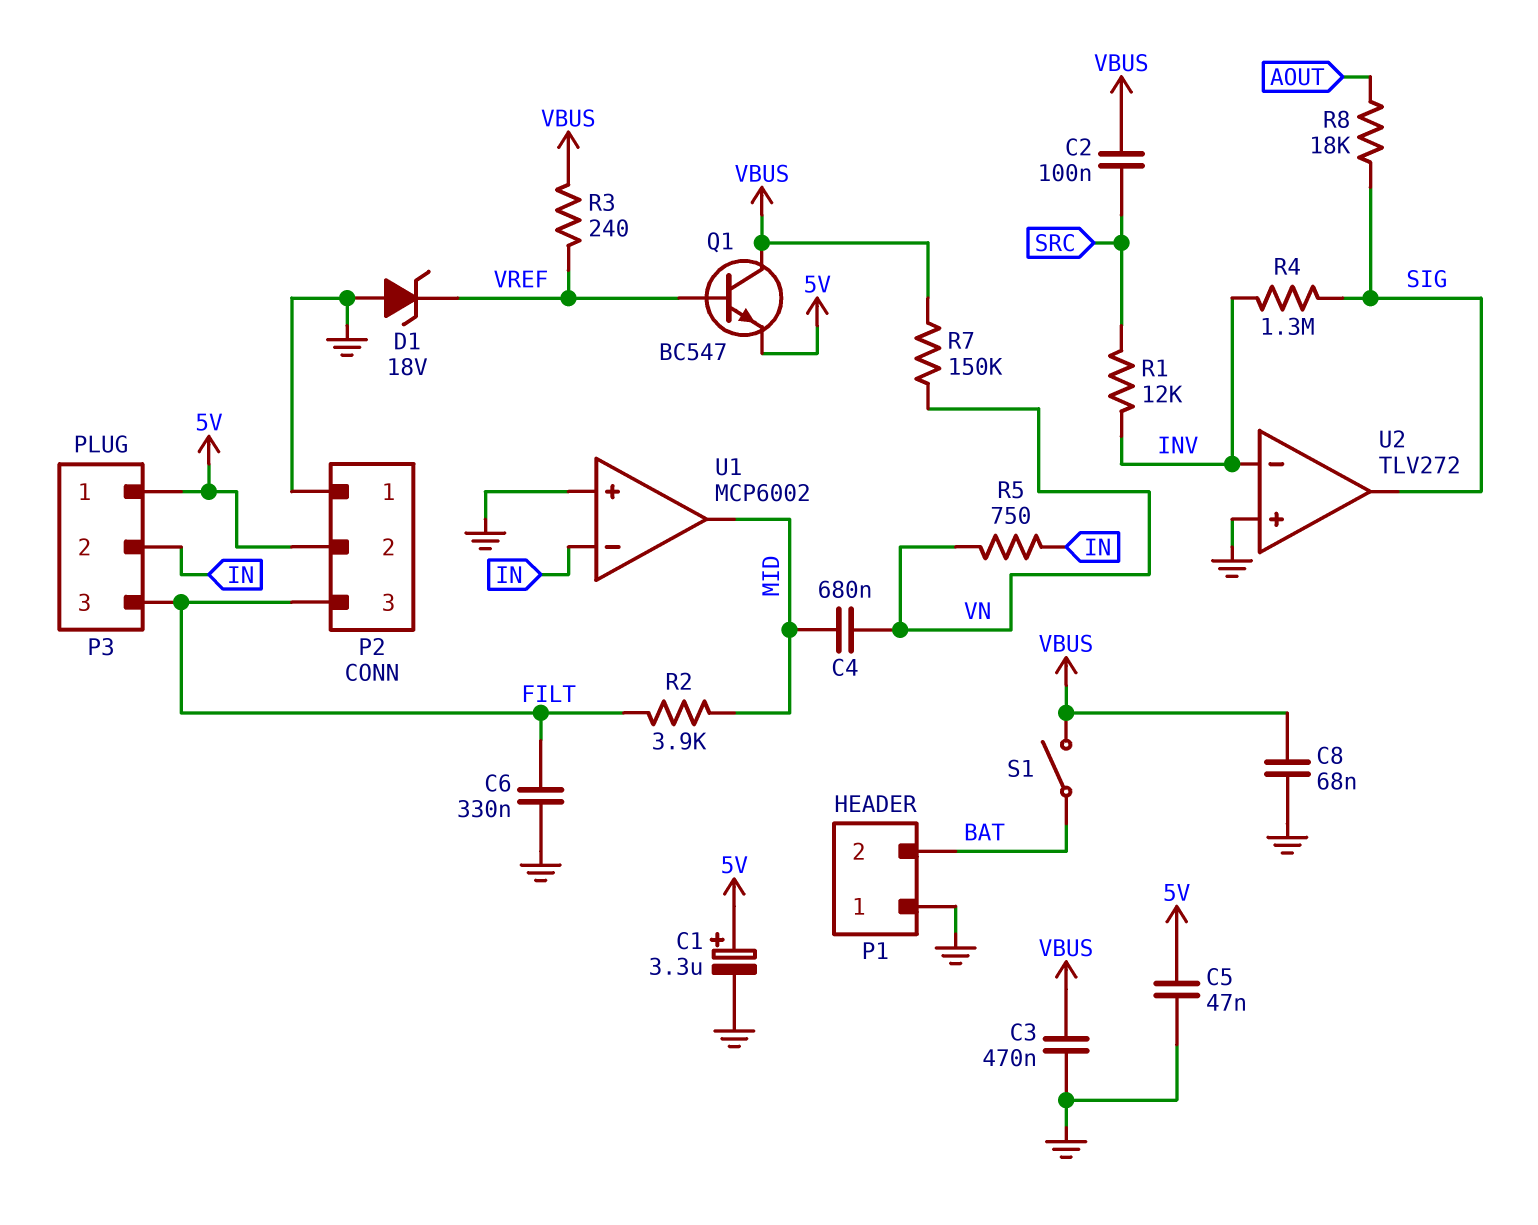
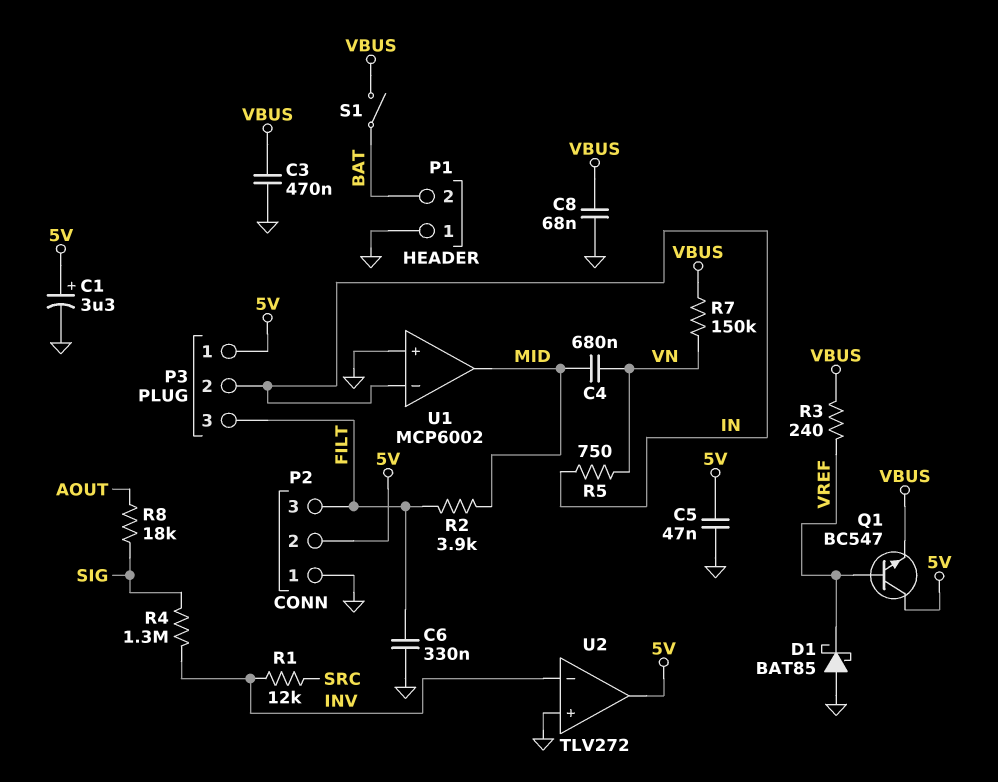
C2: 100nF (SRC, VBUS) -> none
D1: zener 18V (A GND, K VREF) -> schottky BAT85 (A GND, K VREF)
Q1: NPN BC547 (B VREF, C VBUS, E 5V) -> NPN BC547 (B VREF, C 5V, E VBUS)
U2 pin out: SIG -> 5V

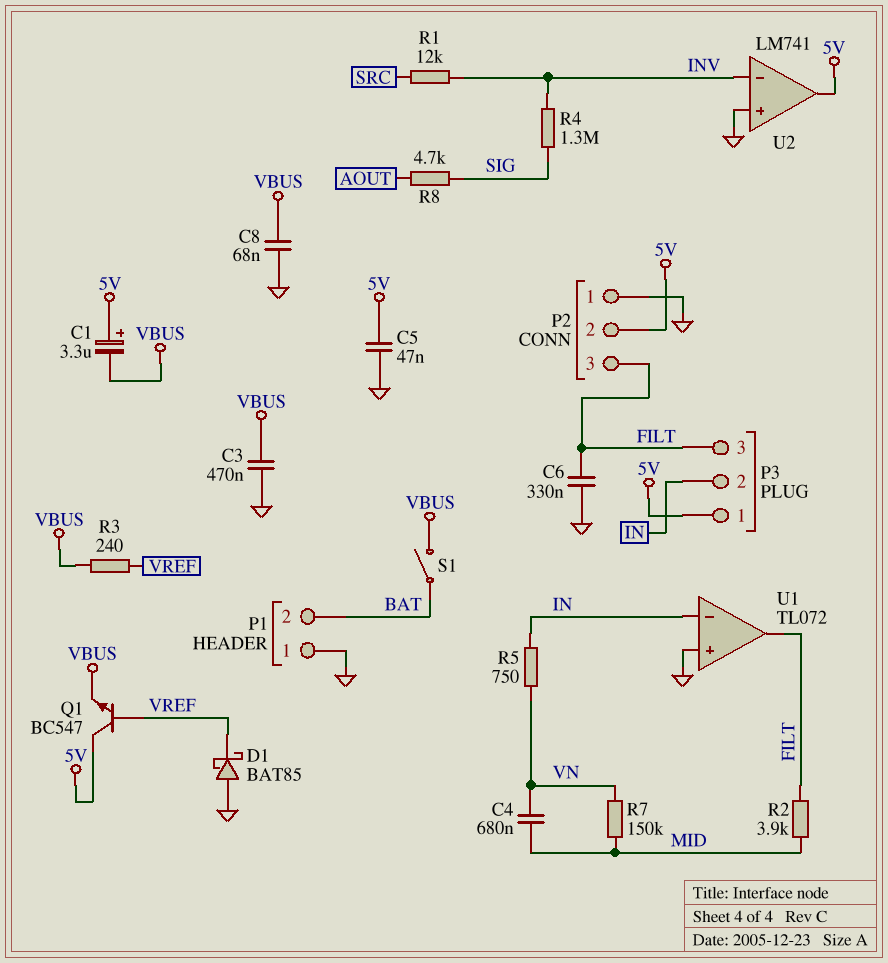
C1: 3.3uF (plus 5V, minus GND) -> 3.3uF (plus 5V, minus VBUS)
R7: 150k (VBUS, VN) -> 150k (MID, VN)
R8: 18k (AOUT, SIG) -> 4.7k (AOUT, SIG)
U1: MCP6002 -> TL072
U1 pin out: MID -> FILT
U2: TLV272 -> LM741

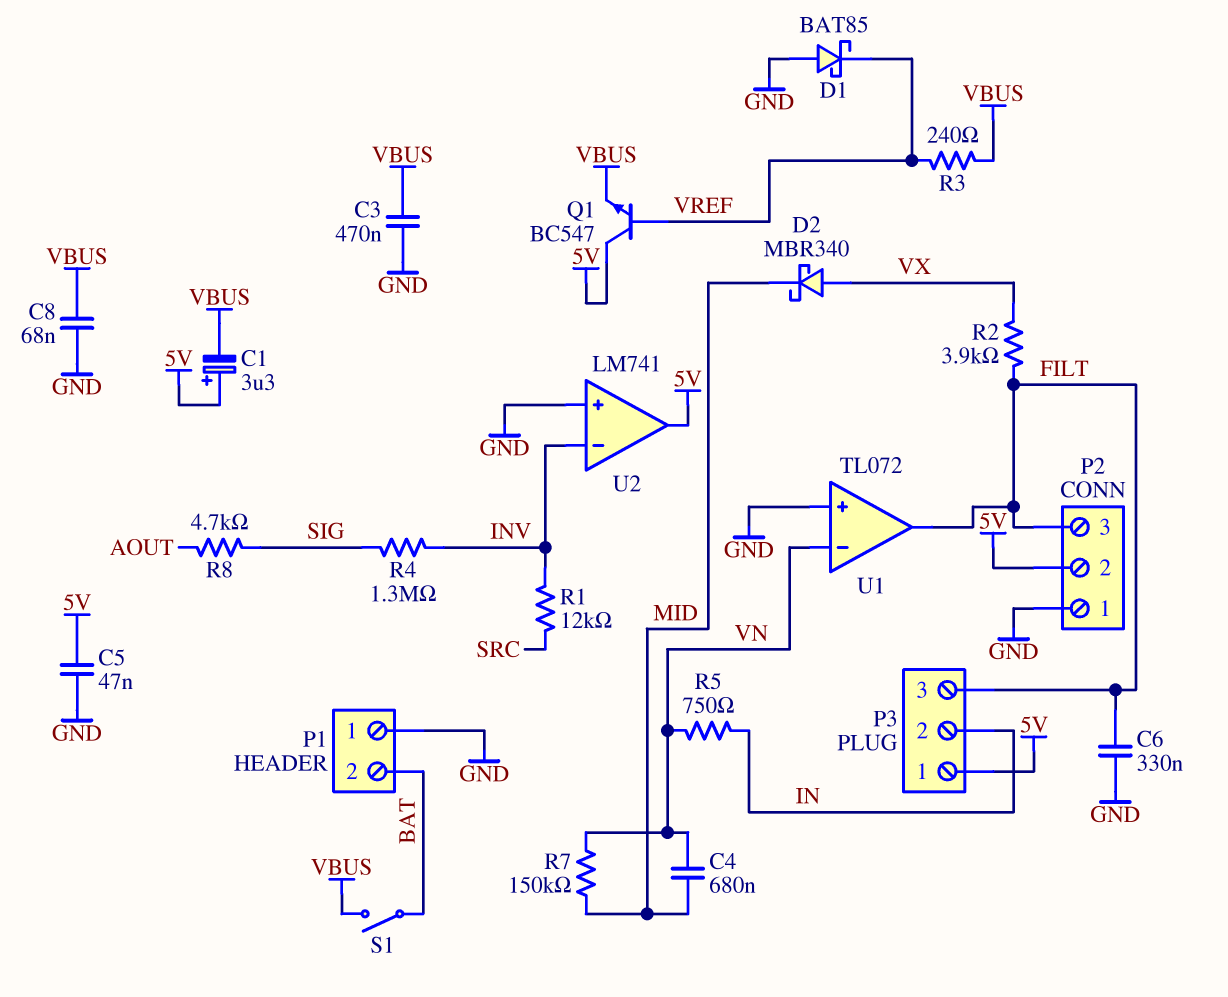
D2: none -> schottky MBR340 (A VX, K MID)
R2: 3.9k (FILT, MID) -> 3.9k (FILT, VX)
U1 pin in-: IN -> VN

